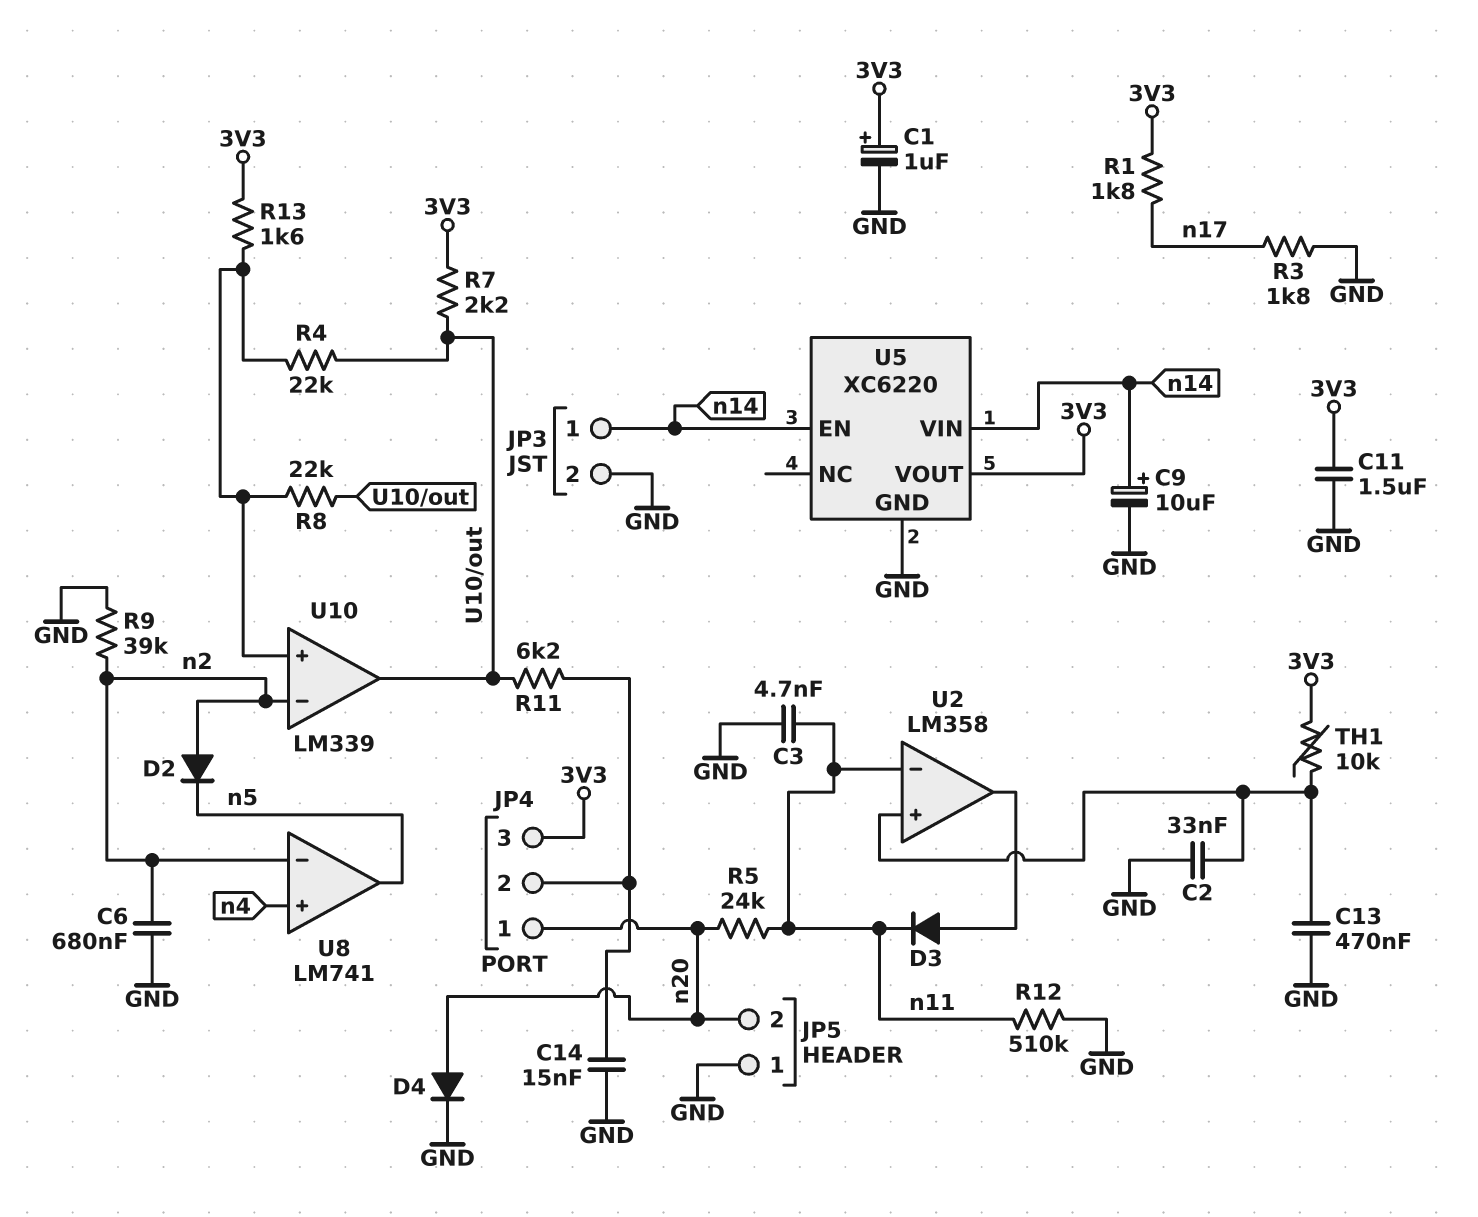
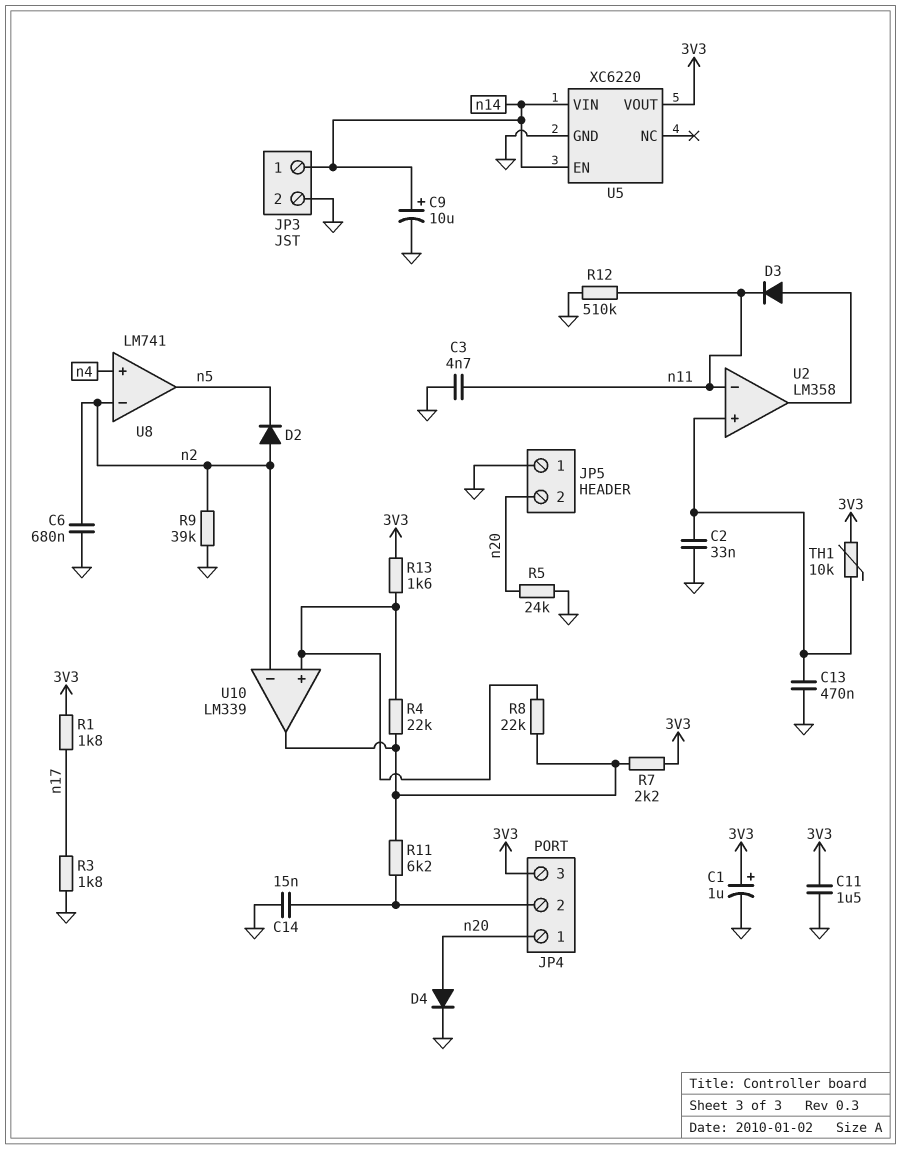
R5: 24k (n11, n20) -> 24k (GND, n20)

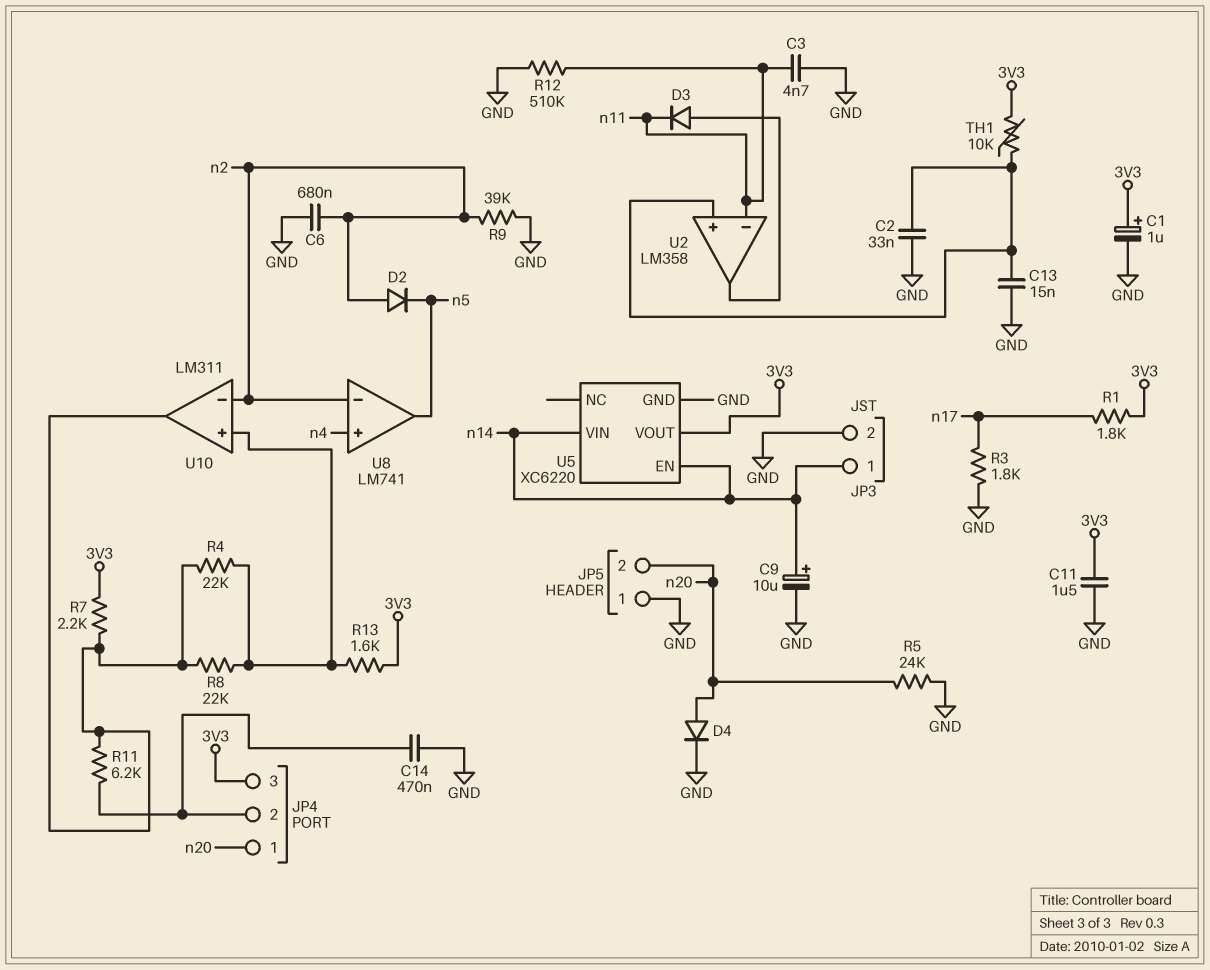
C13: 470nF (GND, U2/in+) -> 15nF (GND, U2/in+)
C14: 15nF (GND, JP4/2) -> 470nF (GND, JP4/2)
U10: LM339 -> LM311

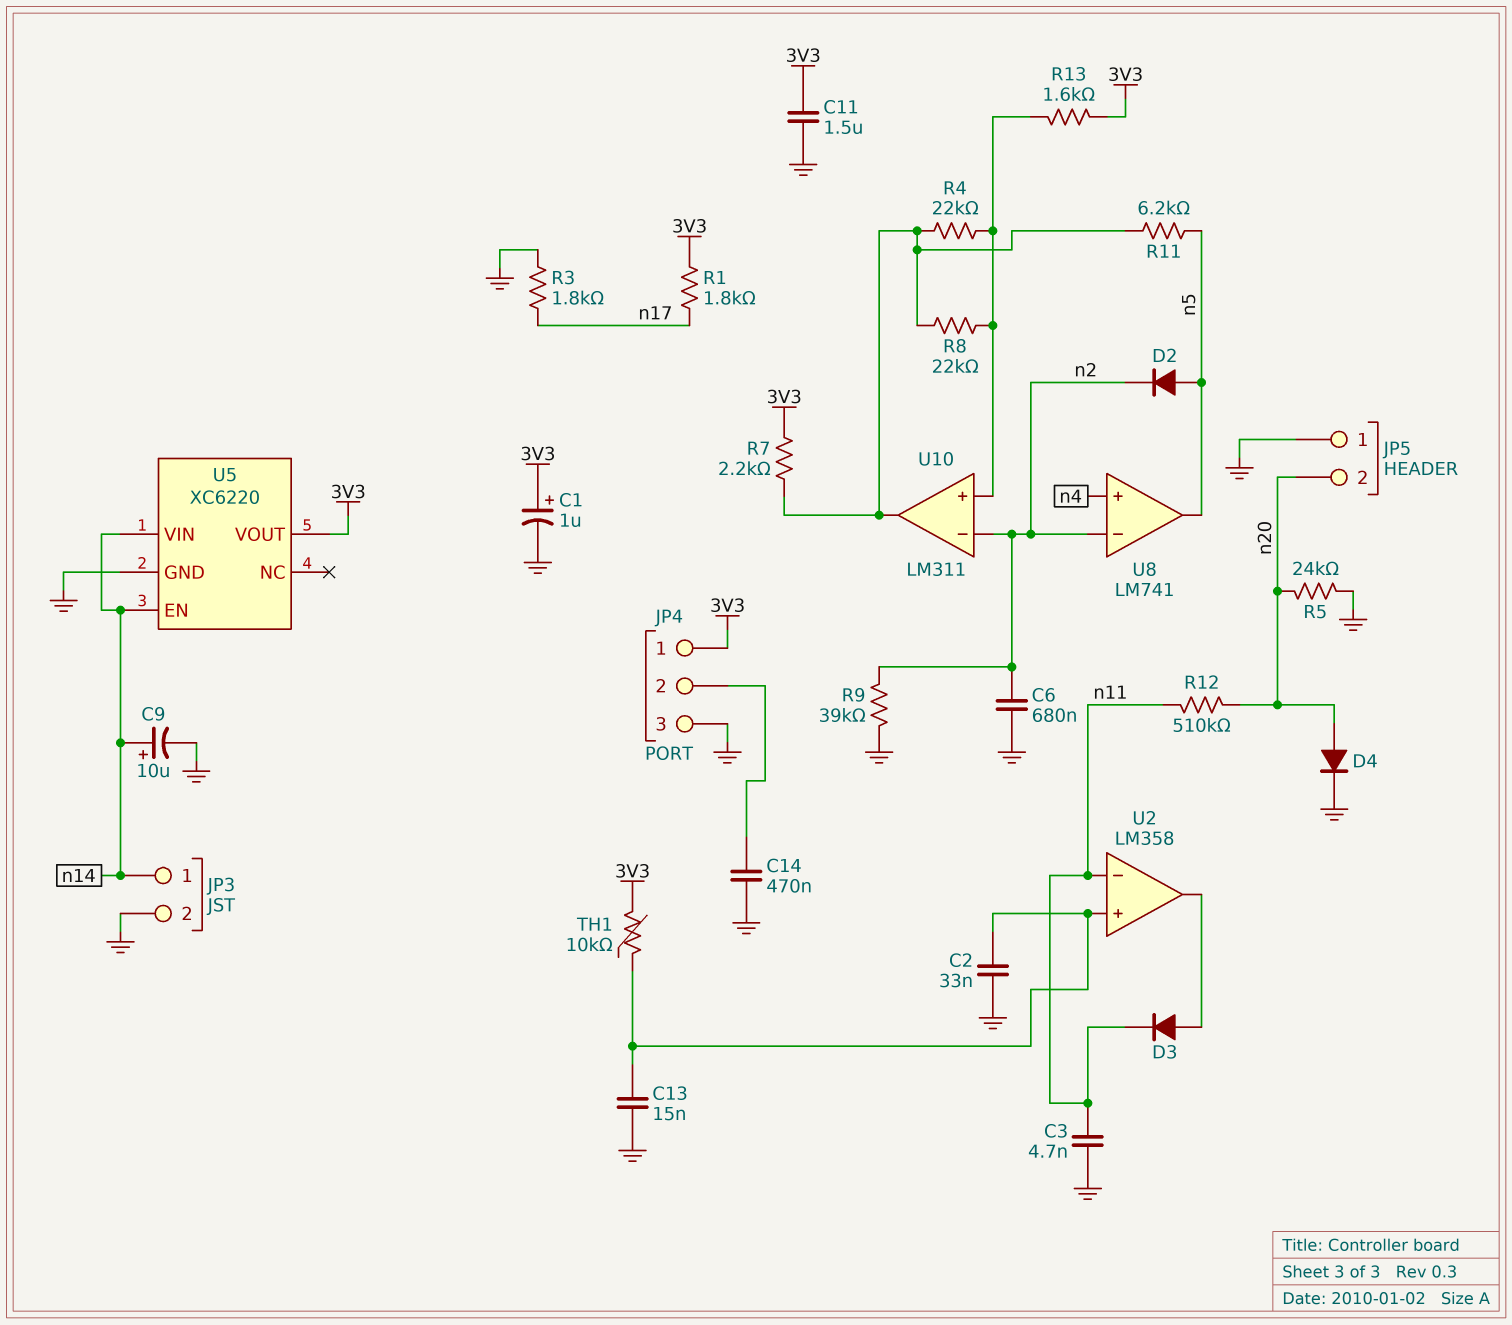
D2: diode (A n2, K n5) -> diode (A n5, K n2)
JP4 pin 1: n20 -> 3V3
JP4 pin 3: 3V3 -> GND
R11: 6.2k (JP4/2, U10/out) -> 6.2k (U10/out, n5)
R12: 510k (GND, n11) -> 510k (n11, n20)

